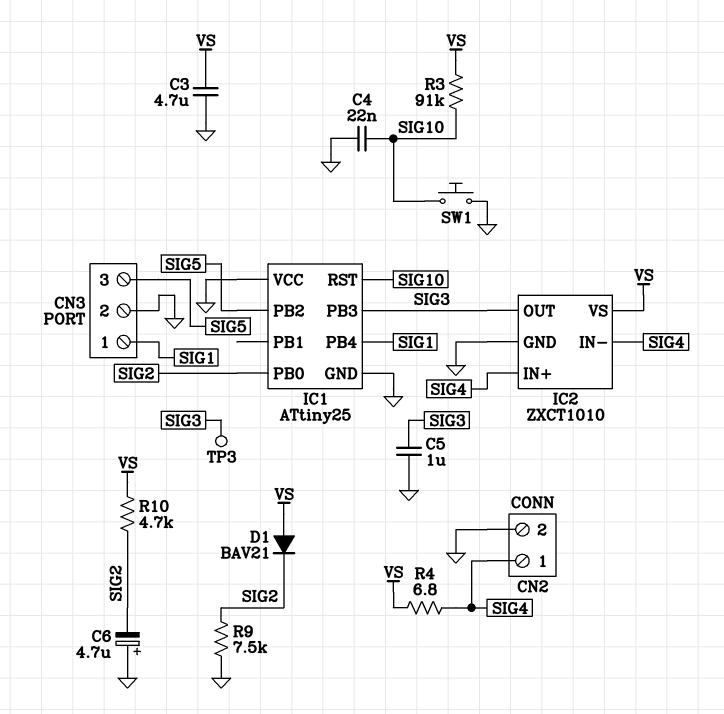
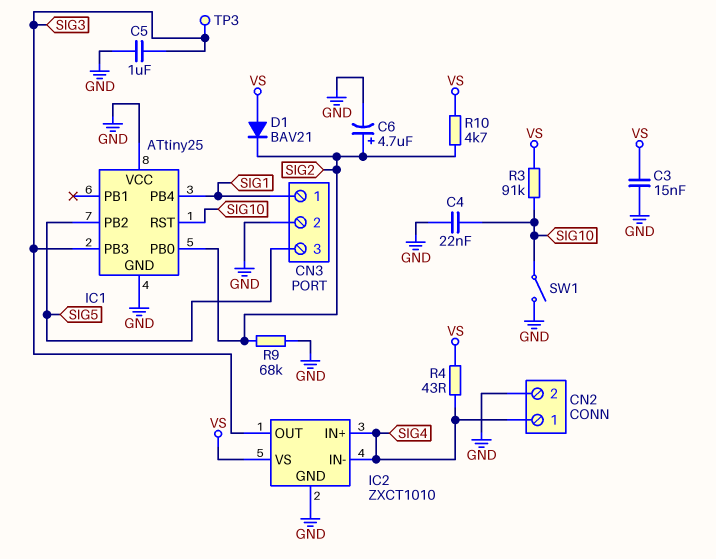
C3: 4.7uF (GND, VS) -> 15nF (GND, VS)
C6: 4.7uF (plus GND, minus SIG2) -> 4.7uF (plus SIG2, minus GND)
R4: 6.8 (SIG4, VS) -> 43 (SIG4, VS)
R9: 7.5k (GND, SIG2) -> 68k (GND, SIG2)
SW1: button (GND, SIG10) -> switch (GND, SIG10)

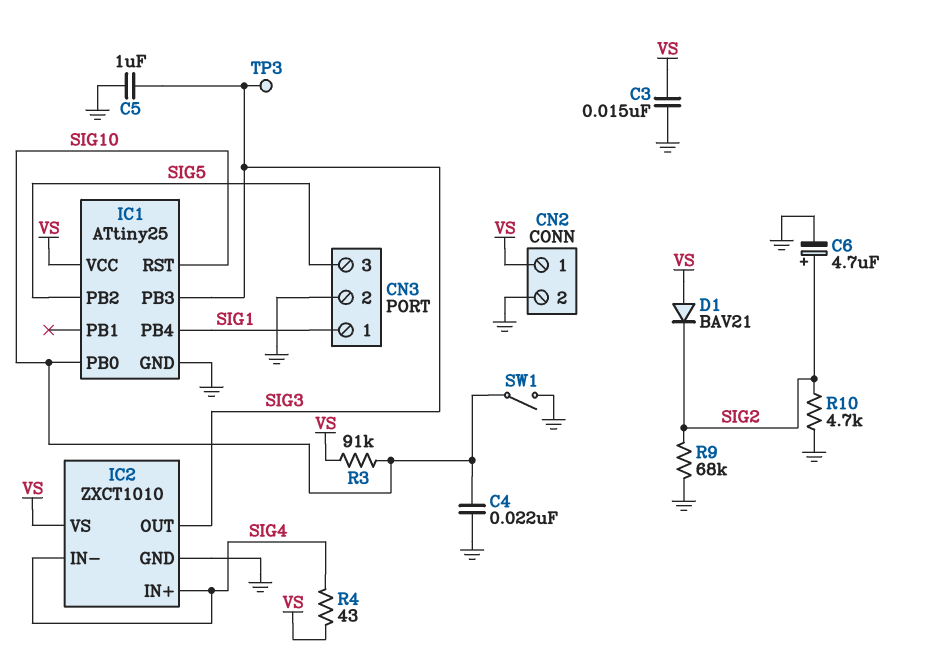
CN2 pin 1: SIG4 -> VS
IC1 pin PB0: SIG2 -> SIG10
IC1 pin VCC: GND -> VS
R10: 4.7k (SIG2, VS) -> 4.7k (GND, SIG2)

